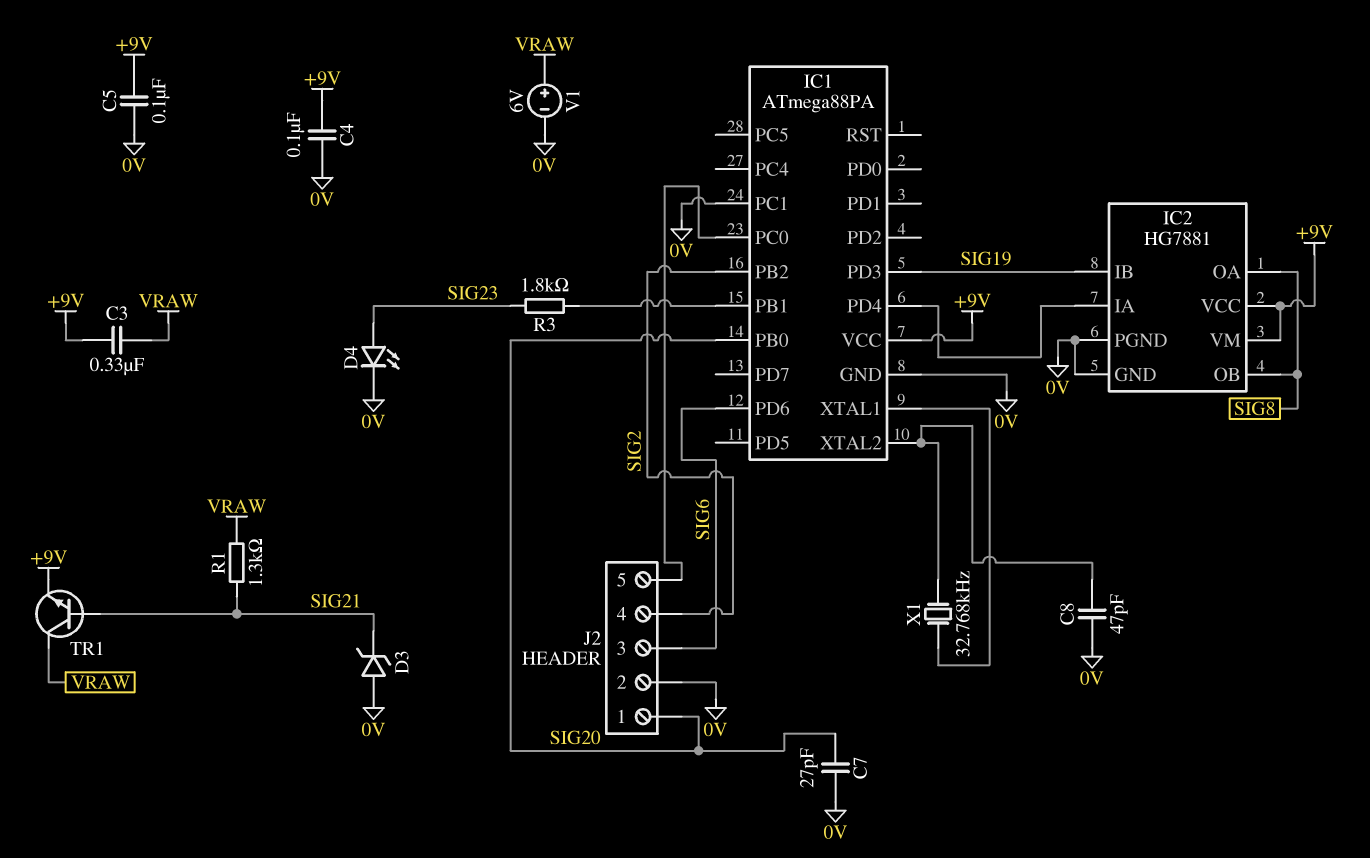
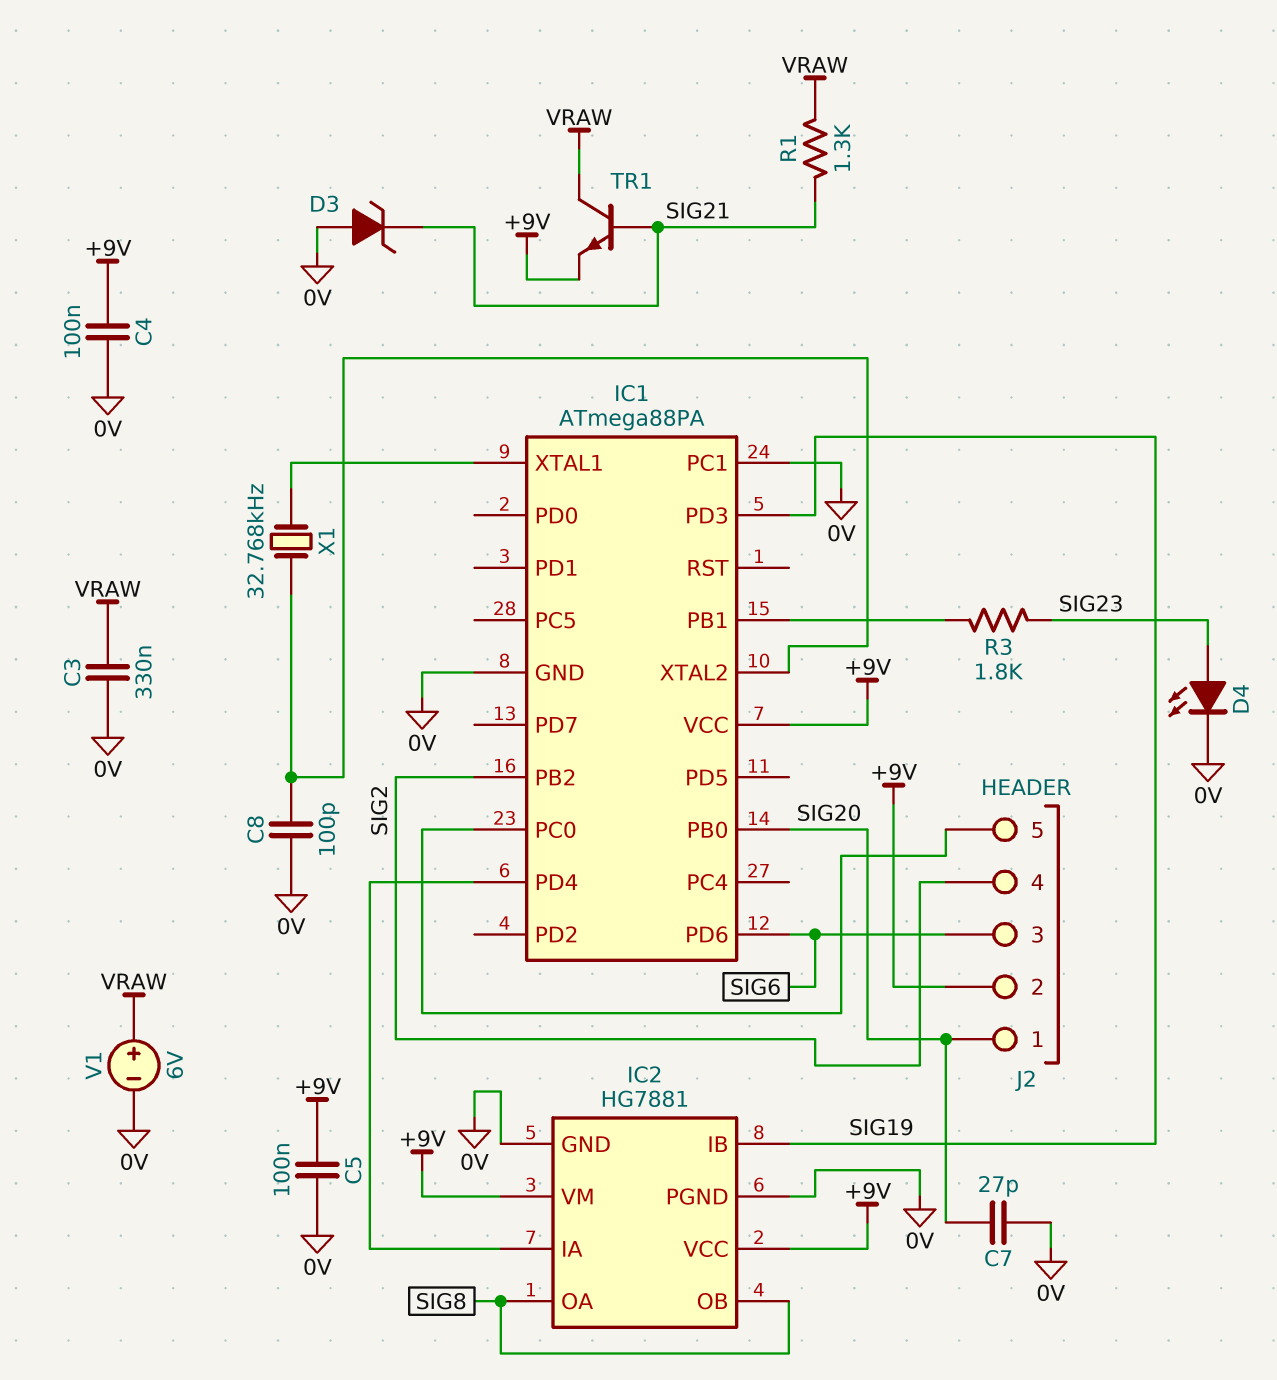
C3: 330nF (+9V, VRAW) -> 330nF (0V, VRAW)
C8: 47pF (0V, IC1/XTAL2) -> 100pF (0V, IC1/XTAL2)
J2 pin 2: 0V -> +9V

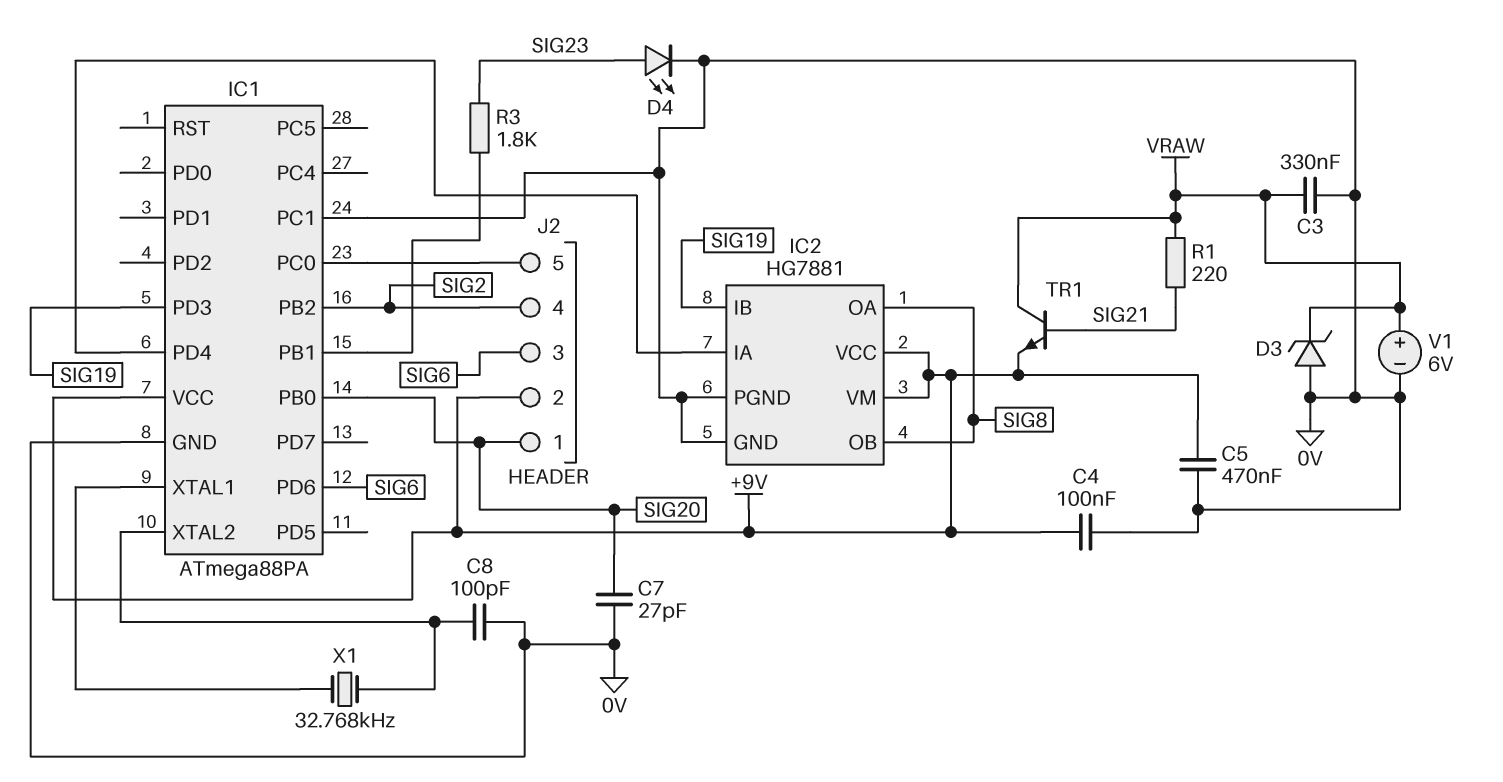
C5: 100nF (+9V, 0V) -> 470nF (+9V, 0V)
D3: zener (A 0V, K SIG21) -> zener (A 0V, K VRAW)
R1: 1.3k (SIG21, VRAW) -> 220 (SIG21, VRAW)

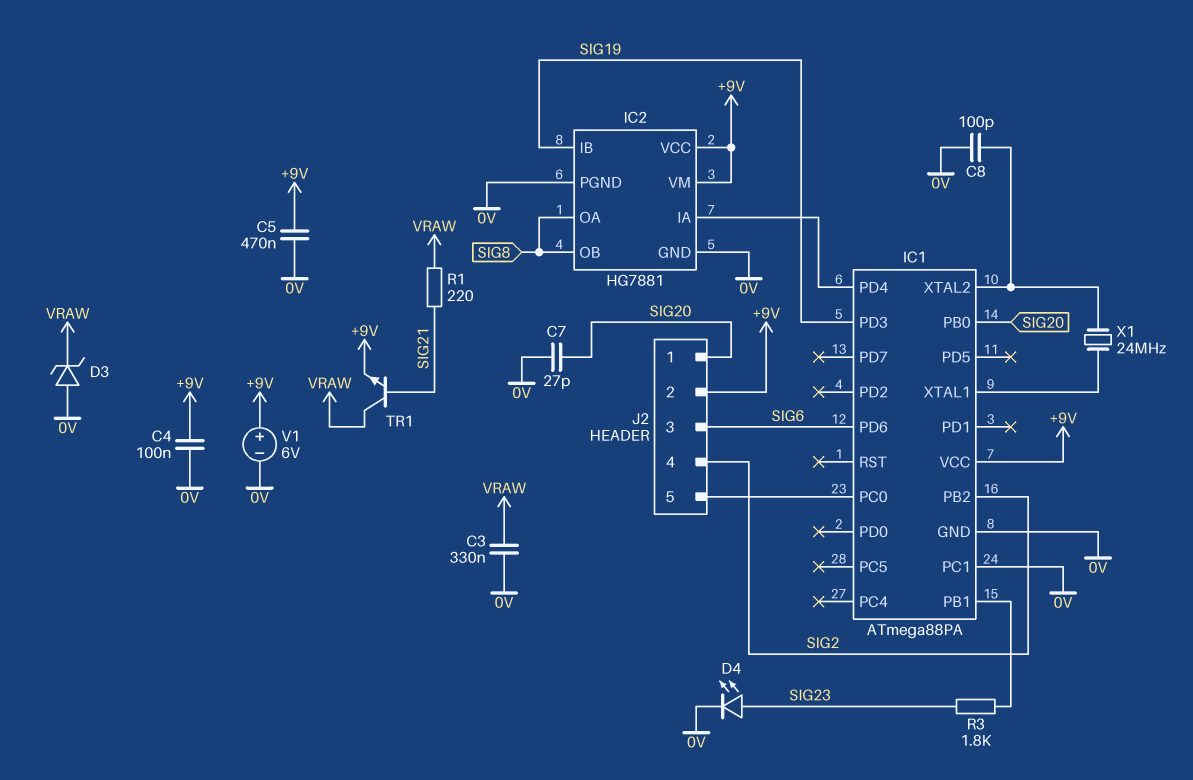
V1: 6V (plus VRAW, minus 0V) -> 6V (plus +9V, minus 0V)
X1: 32.768kHz (IC1/XTAL1, IC1/XTAL2) -> 24MHz (IC1/XTAL1, IC1/XTAL2)

